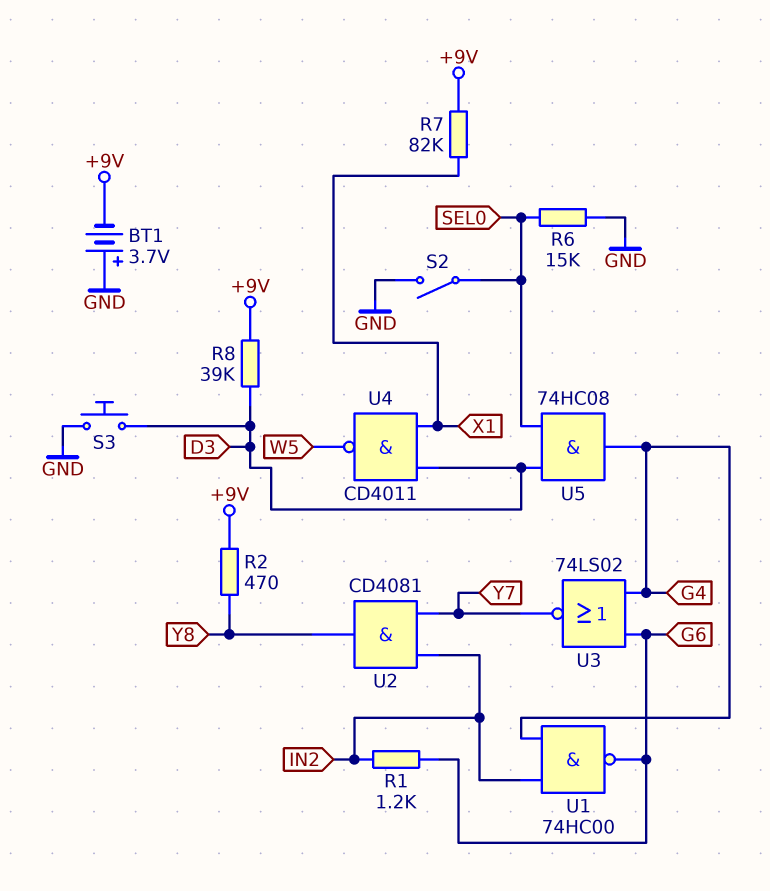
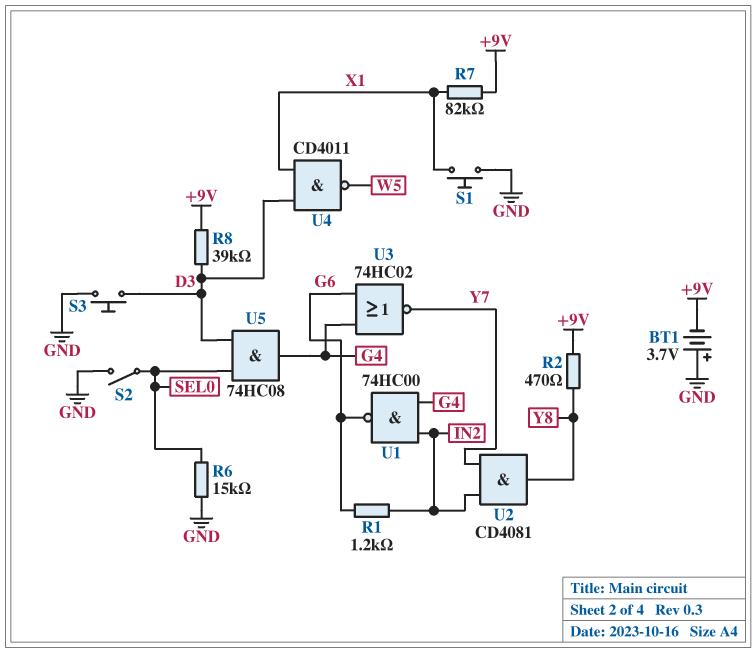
S1: none -> button (GND, X1)
U3: NOR 74LS02 (in G4, in G6, out Y7) -> NOR 74HC02 (in G4, in G6, out Y7)

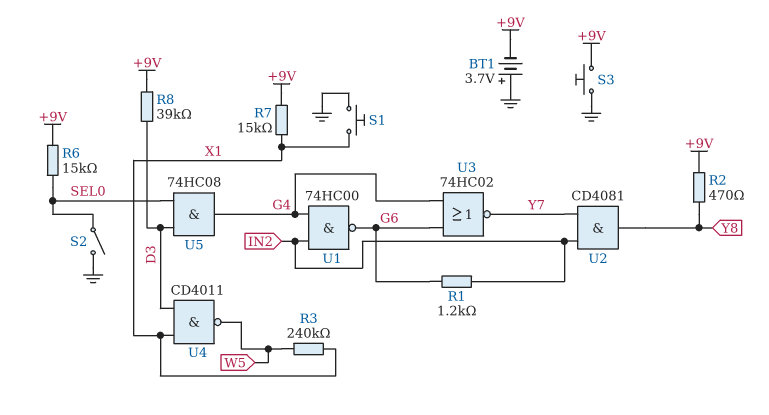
R3: none -> 240k (W5, X1)
R6: 15k (GND, SEL0) -> 15k (+9V, SEL0)
R7: 82k (+9V, X1) -> 15k (+9V, X1)
S3: button (D3, GND) -> button (+9V, GND)

